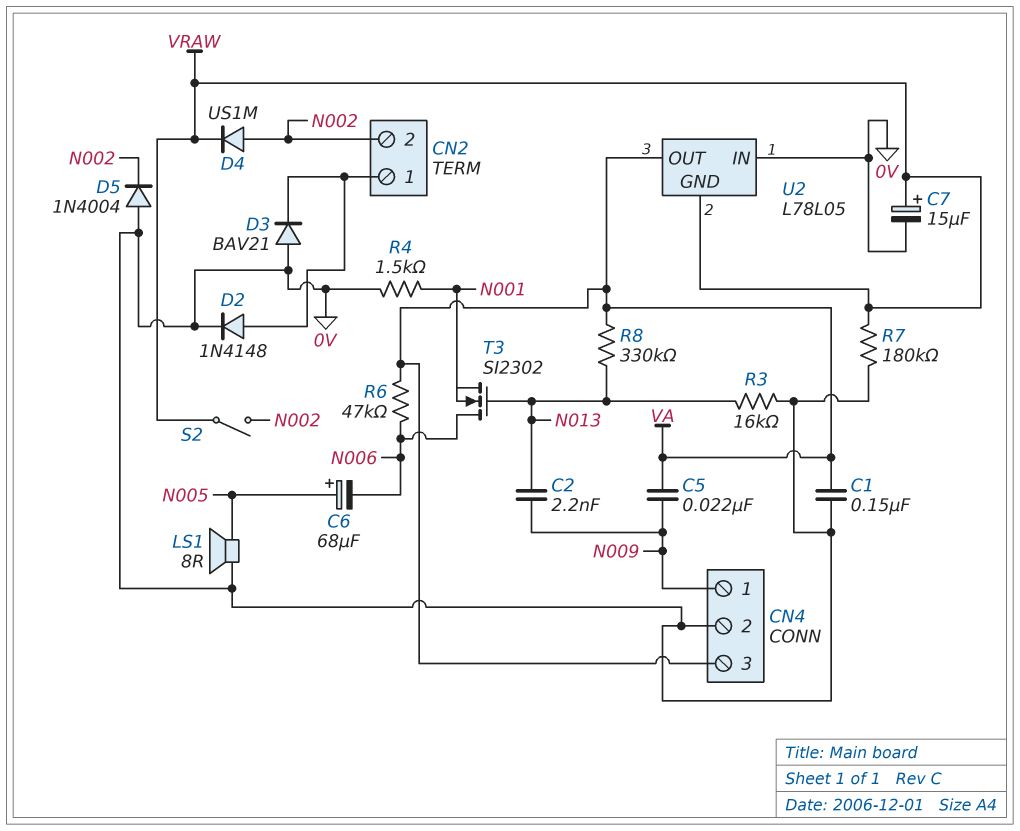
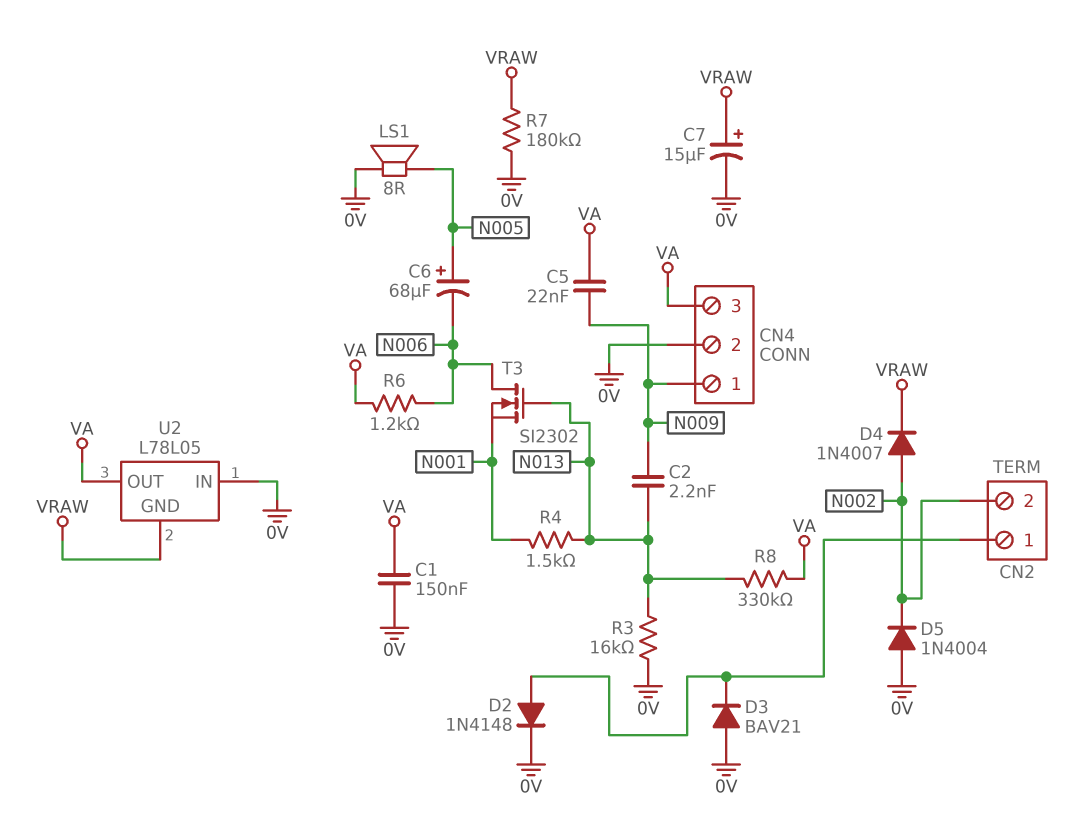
D4: diode US1M (A N002, K VRAW) -> diode 1N4007 (A N002, K VRAW)
R4: 1.5k (0V, N001) -> 1.5k (N001, N013)
R6: 47k (N006, VA) -> 1.2k (N006, VA)
S2: switch (N002, VRAW) -> none

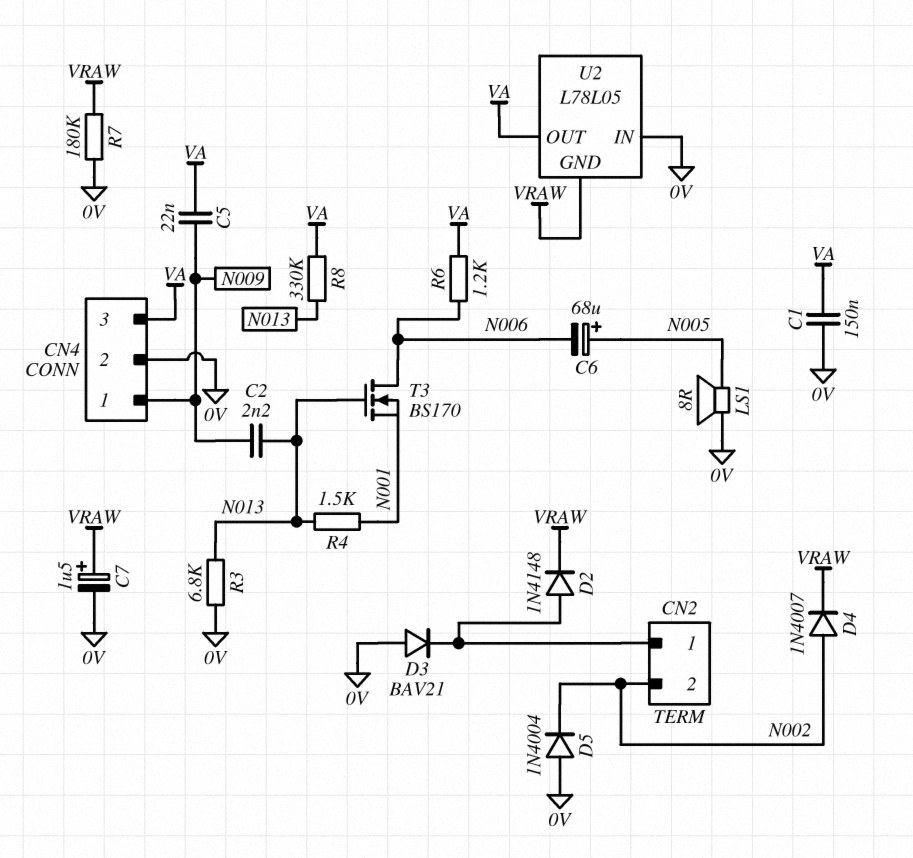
C7: 15uF (plus VRAW, minus 0V) -> 1.5uF (plus VRAW, minus 0V)
D2: diode 1N4148 (A CN2/1, K 0V) -> diode 1N4148 (A CN2/1, K VRAW)
R3: 16k (0V, N013) -> 6.8k (0V, N013)
T3: NMOS SI2302 (G N013, D N006, S N001) -> NMOS BS170 (G N013, D N006, S N001)

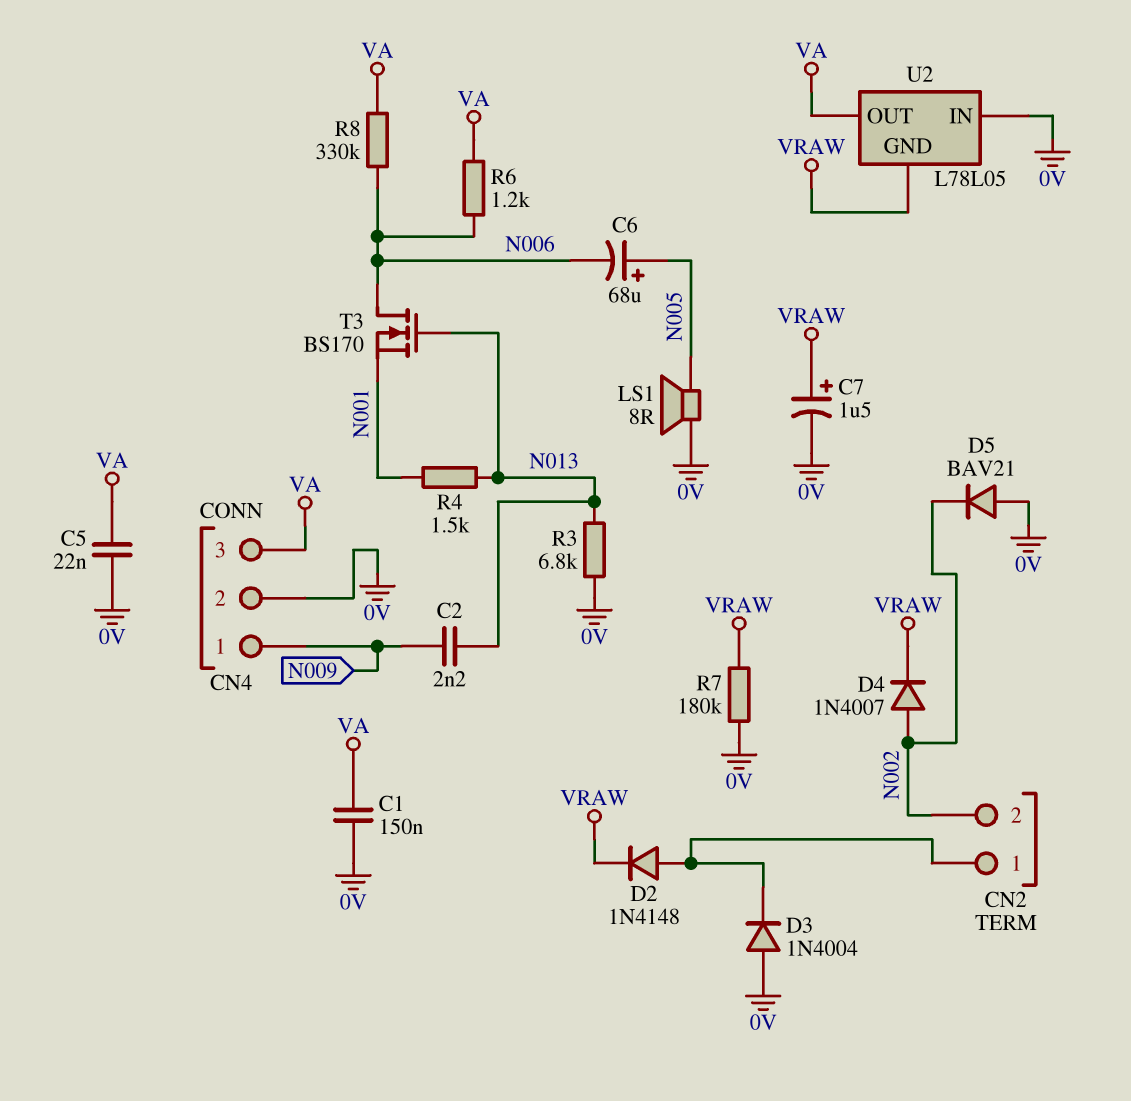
C5: 22nF (N009, VA) -> 22nF (0V, VA)
D3: diode BAV21 (A 0V, K CN2/1) -> diode 1N4004 (A 0V, K CN2/1)
D5: diode 1N4004 (A 0V, K N002) -> diode BAV21 (A 0V, K N002)
R8: 330k (N013, VA) -> 330k (N006, VA)

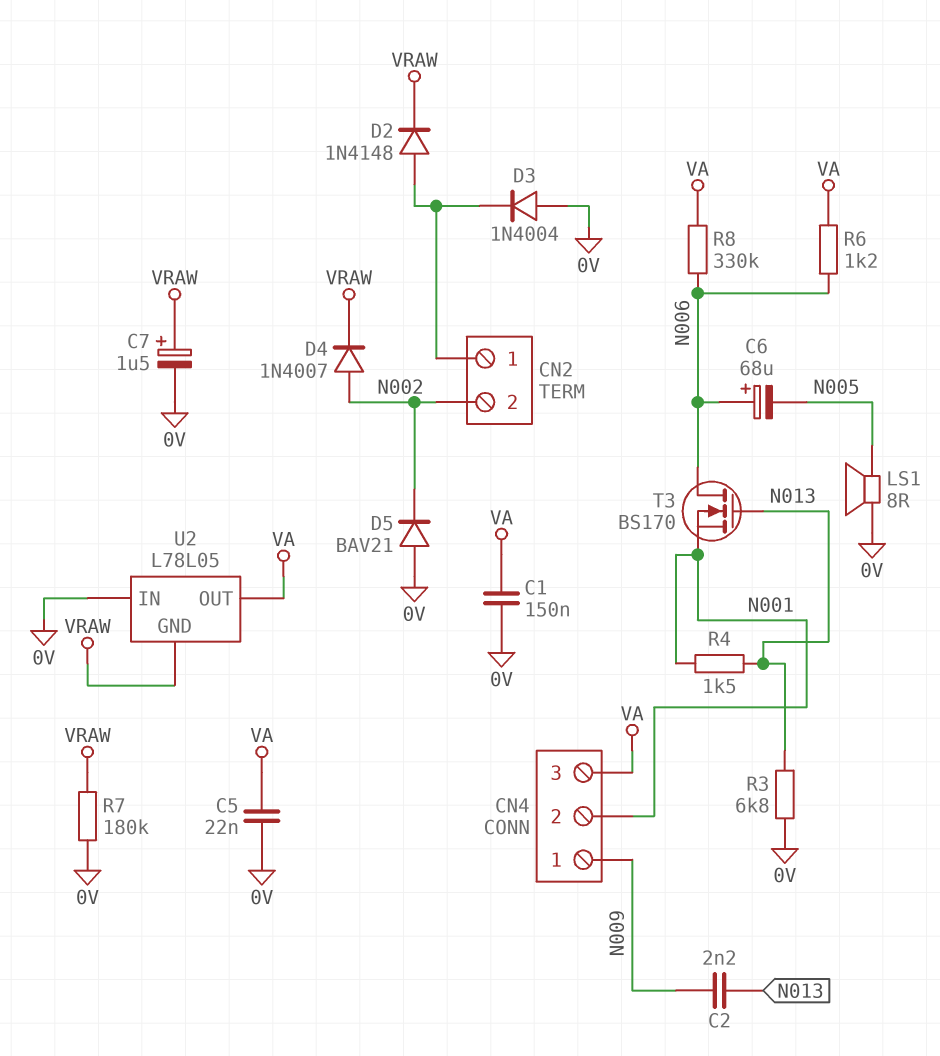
C6: 68uF (plus N005, minus N006) -> 68uF (plus N006, minus N005)
CN4 pin 2: 0V -> N001

